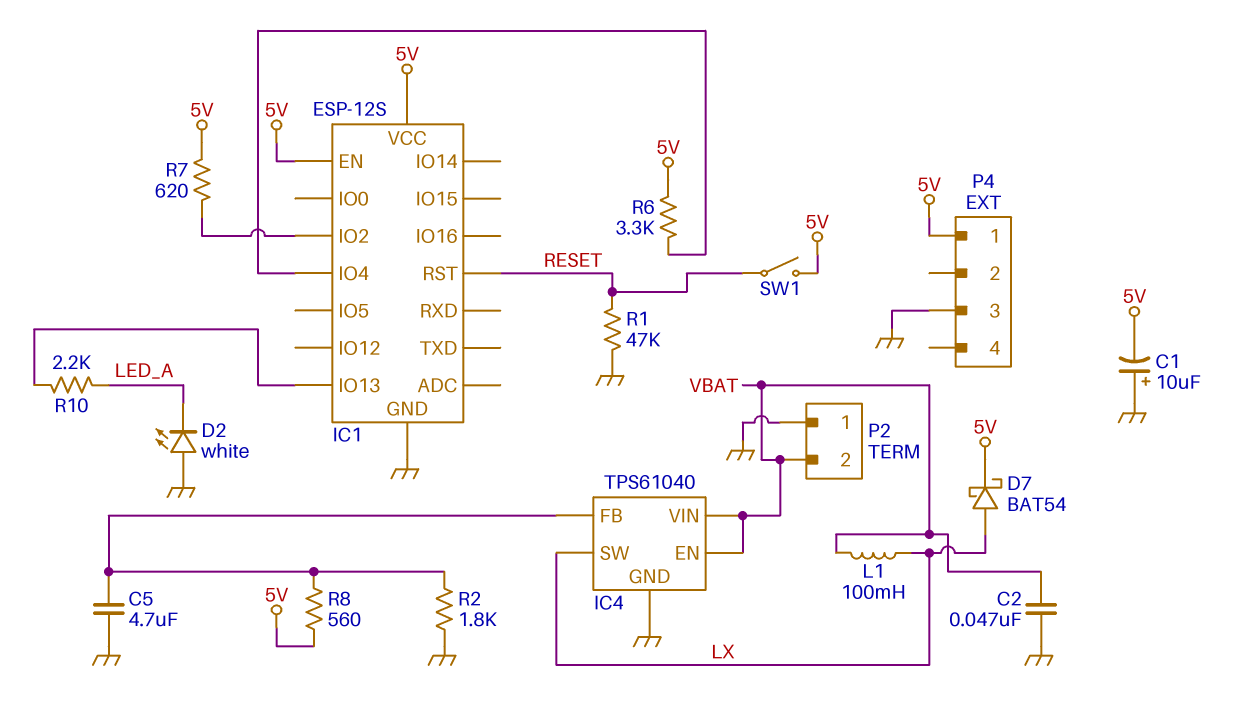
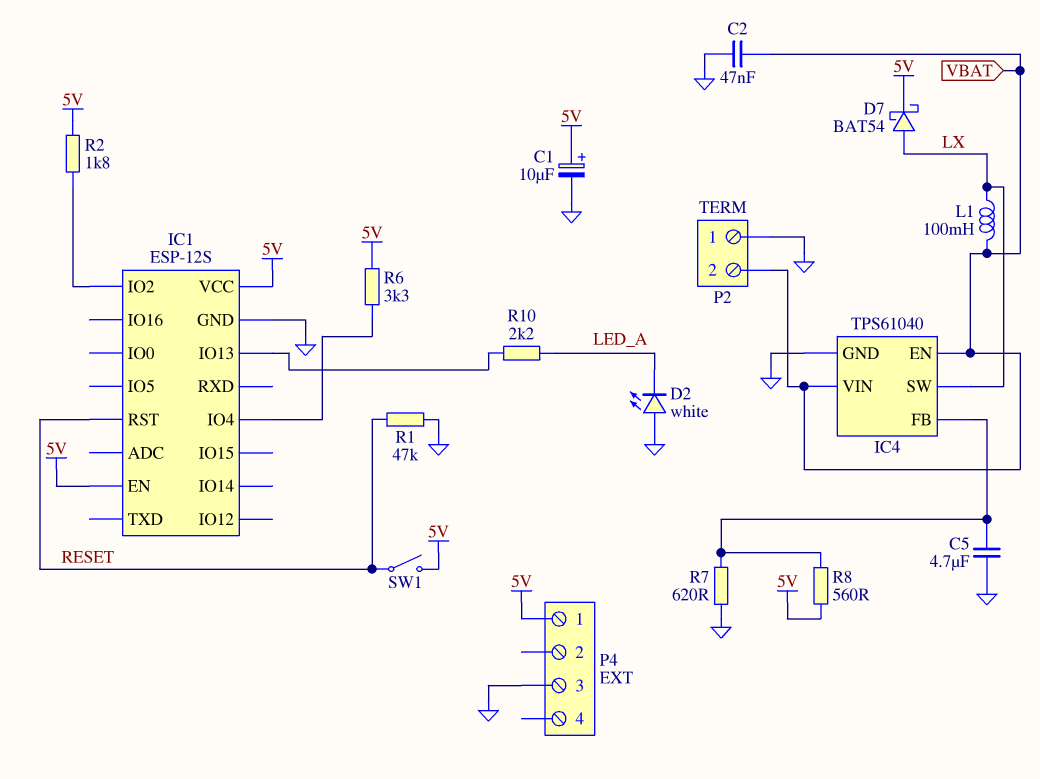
C1: 10uF (plus GND, minus 5V) -> 10uF (plus 5V, minus GND)
R2: 1.8k (GND, IC4/FB) -> 1.8k (5V, IC1/IO2)
R7: 620 (5V, IC1/IO2) -> 620 (GND, IC4/FB)

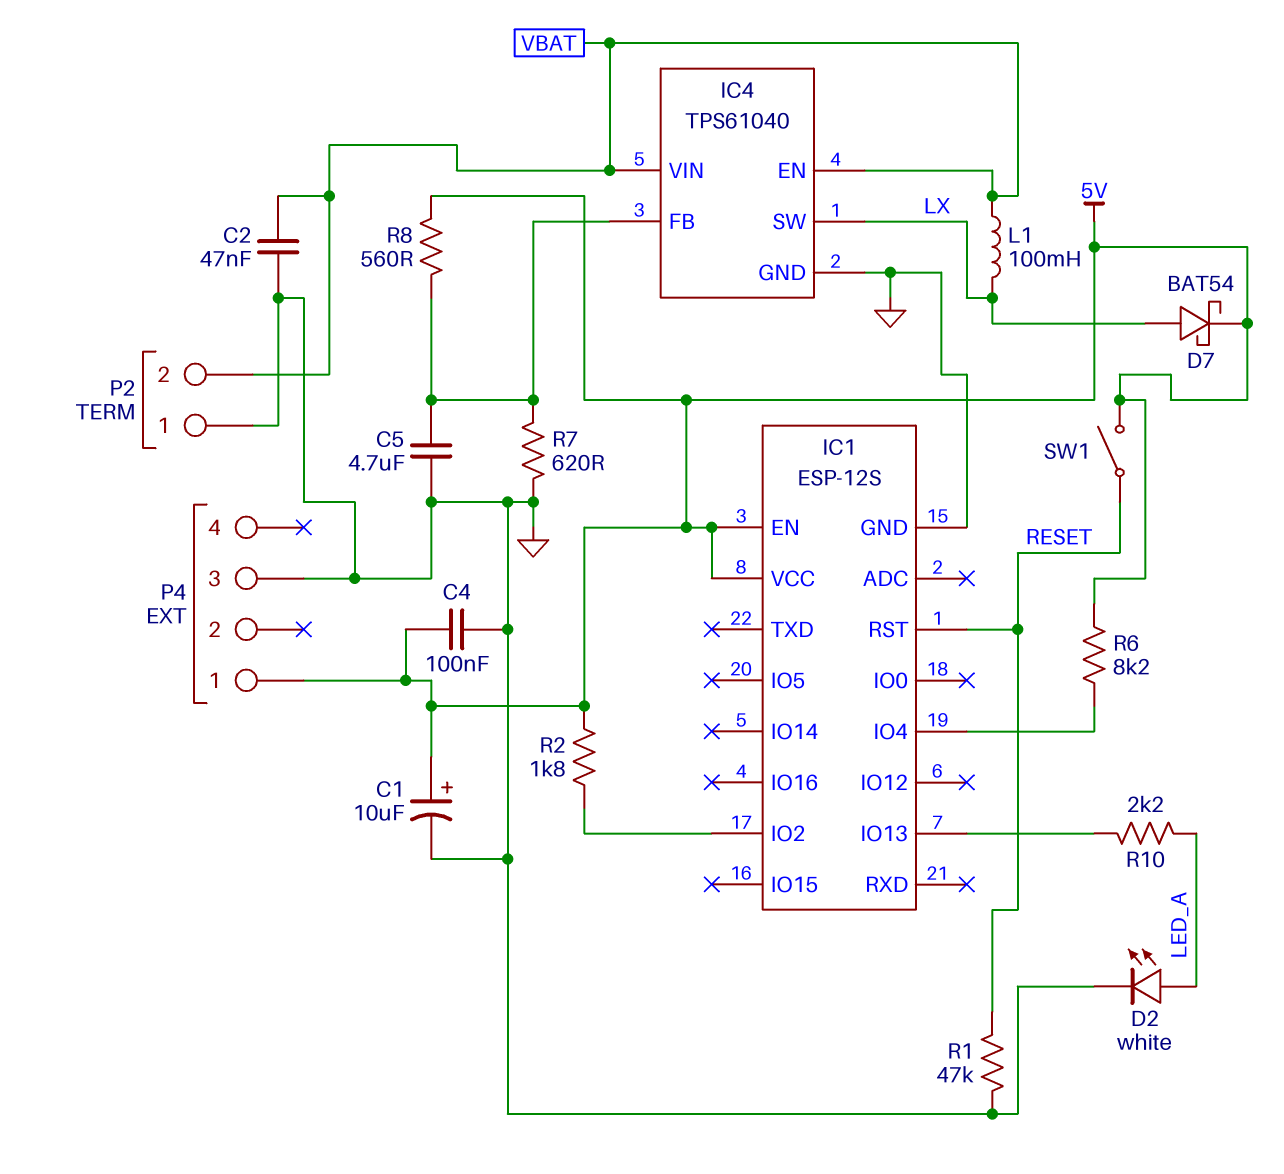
C4: none -> 100nF (5V, GND)
D2: LED white (A GND, K LED_A) -> LED white (A LED_A, K GND)
R6: 3.3k (5V, IC1/IO4) -> 8.2k (5V, IC1/IO4)

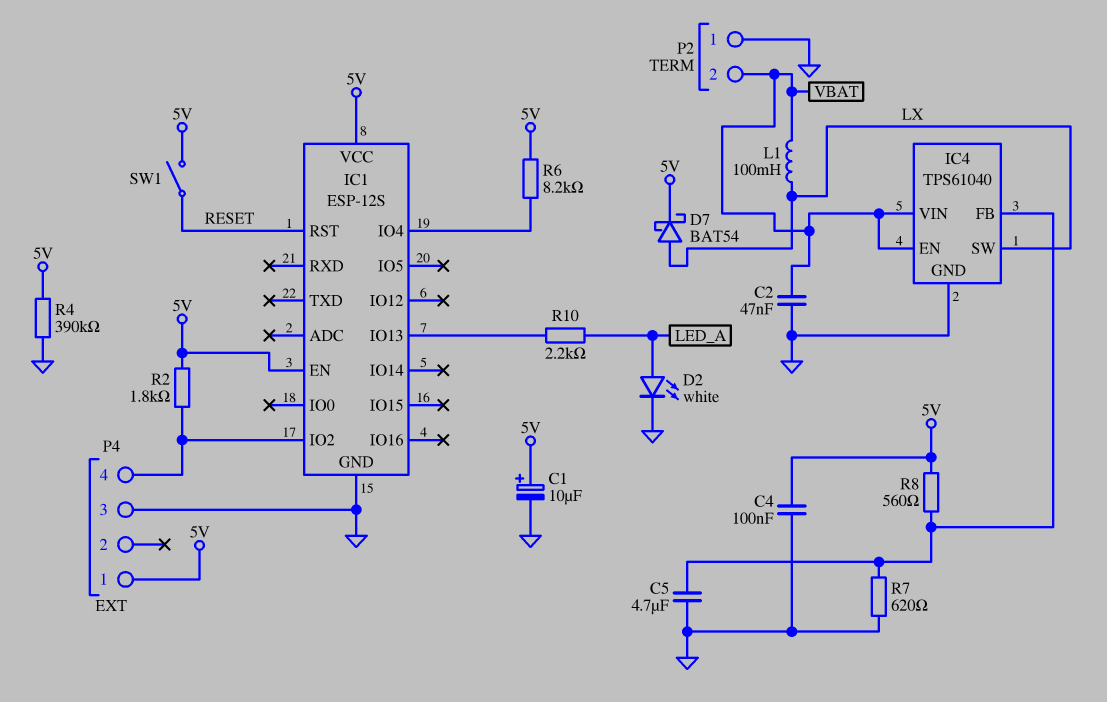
P4 pin 4: none -> IC1/IO2
R1: 47k (GND, RESET) -> none
R4: none -> 390k (5V, GND)

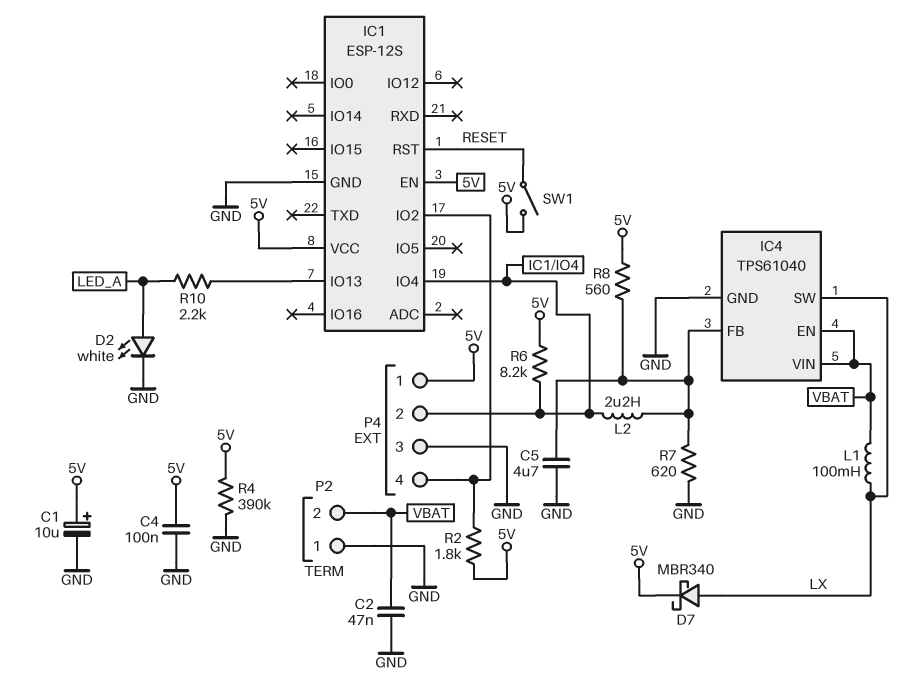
D7: schottky BAT54 (A LX, K 5V) -> schottky MBR340 (A LX, K 5V)
L2: none -> 2.2uH (IC1/IO4, IC4/FB)
P4 pin 2: none -> IC1/IO4

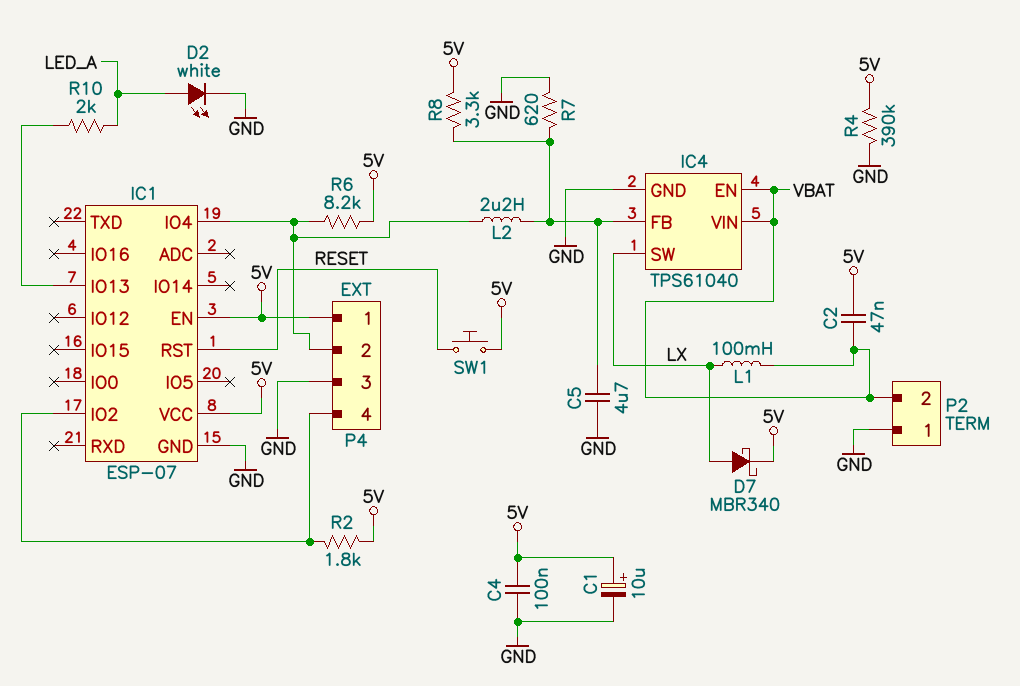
C2: 47nF (GND, VBAT) -> 47nF (5V, VBAT)
IC1: ESP-12S -> ESP-07
R8: 560 (5V, IC4/FB) -> 3.3k (5V, IC4/FB)
R10: 2.2k (IC1/IO13, LED_A) -> 2k (IC1/IO13, LED_A)
SW1: switch (5V, RESET) -> button (5V, RESET)

